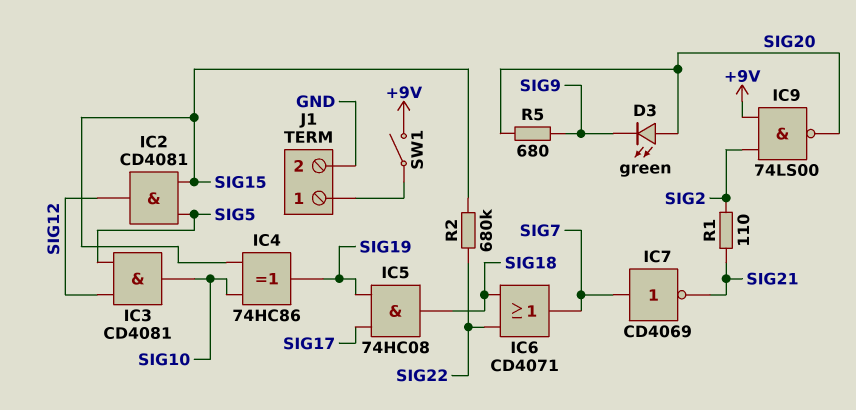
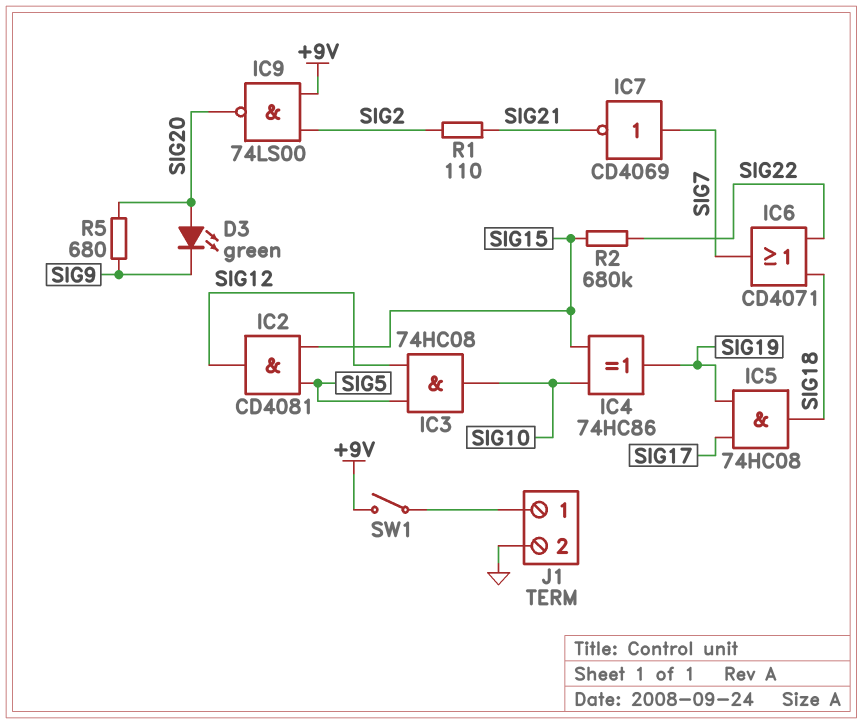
IC3: AND CD4081 (in SIG5, in SIG12, out SIG10) -> AND 74HC08 (in SIG5, in SIG12, out SIG10)

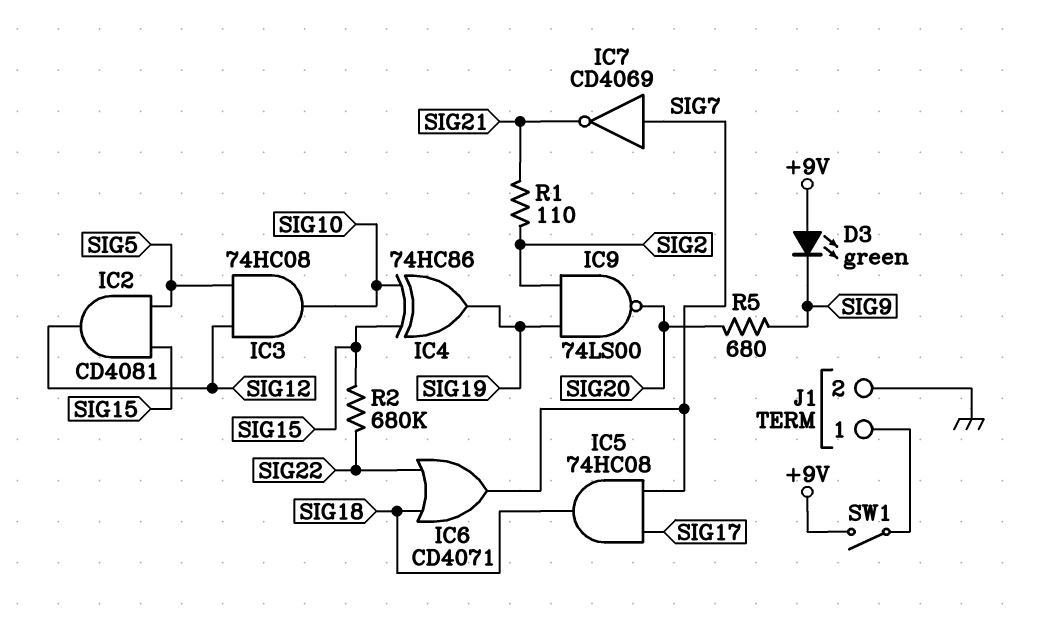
D3: LED green (A SIG20, K SIG9) -> LED green (A +9V, K SIG9)
IC5: AND 74HC08 (in SIG17, in SIG19, out SIG18) -> AND 74HC08 (in SIG7, in SIG17, out SIG18)
IC9: NAND 74LS00 (in +9V, in SIG2, out SIG20) -> NAND 74LS00 (in SIG2, in SIG19, out SIG20)

